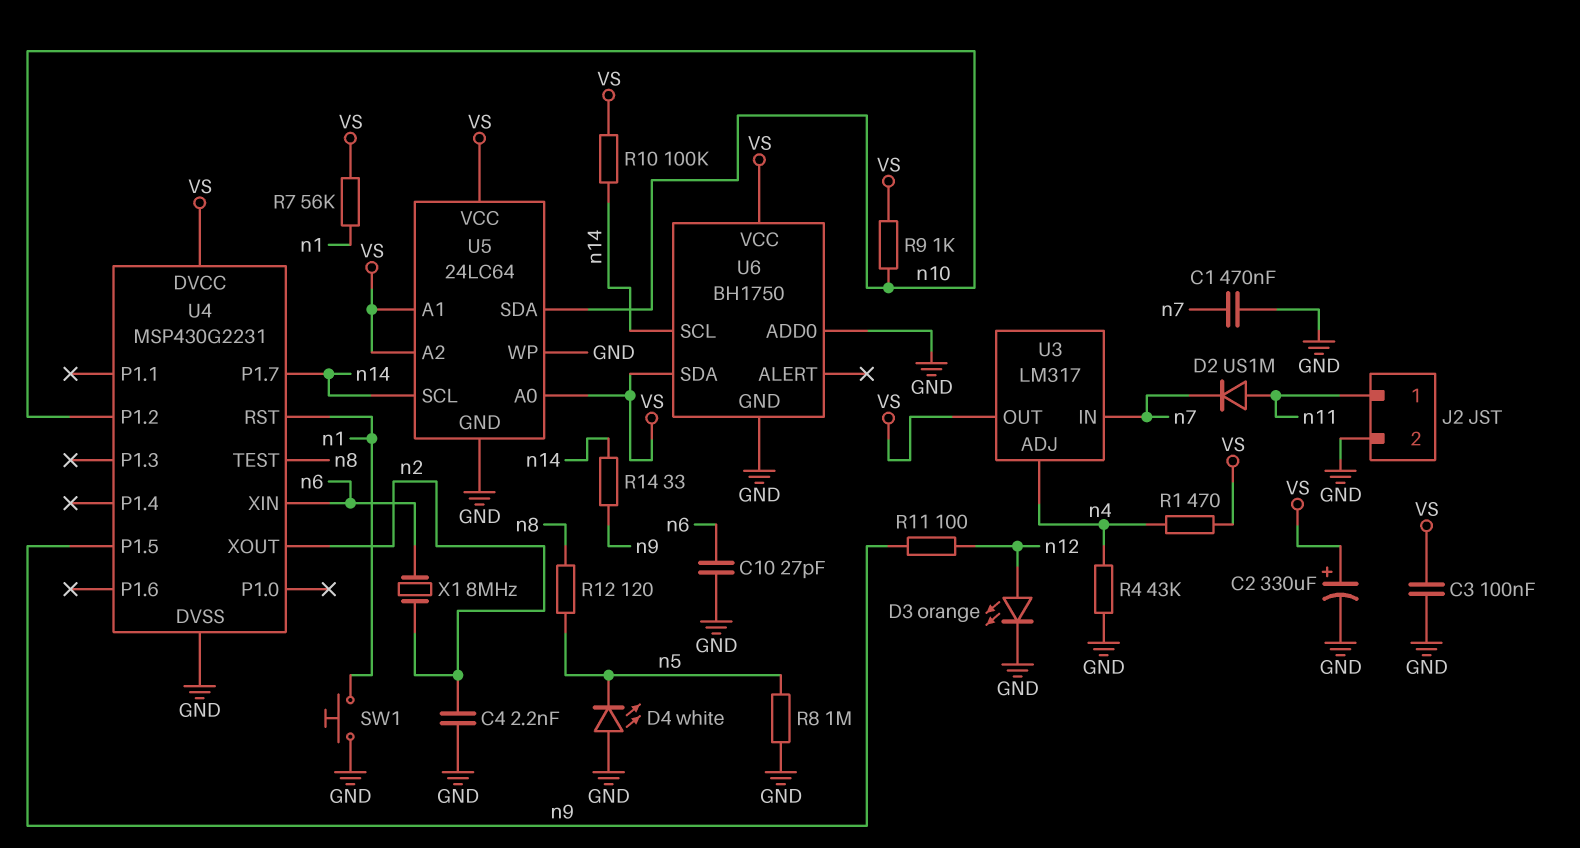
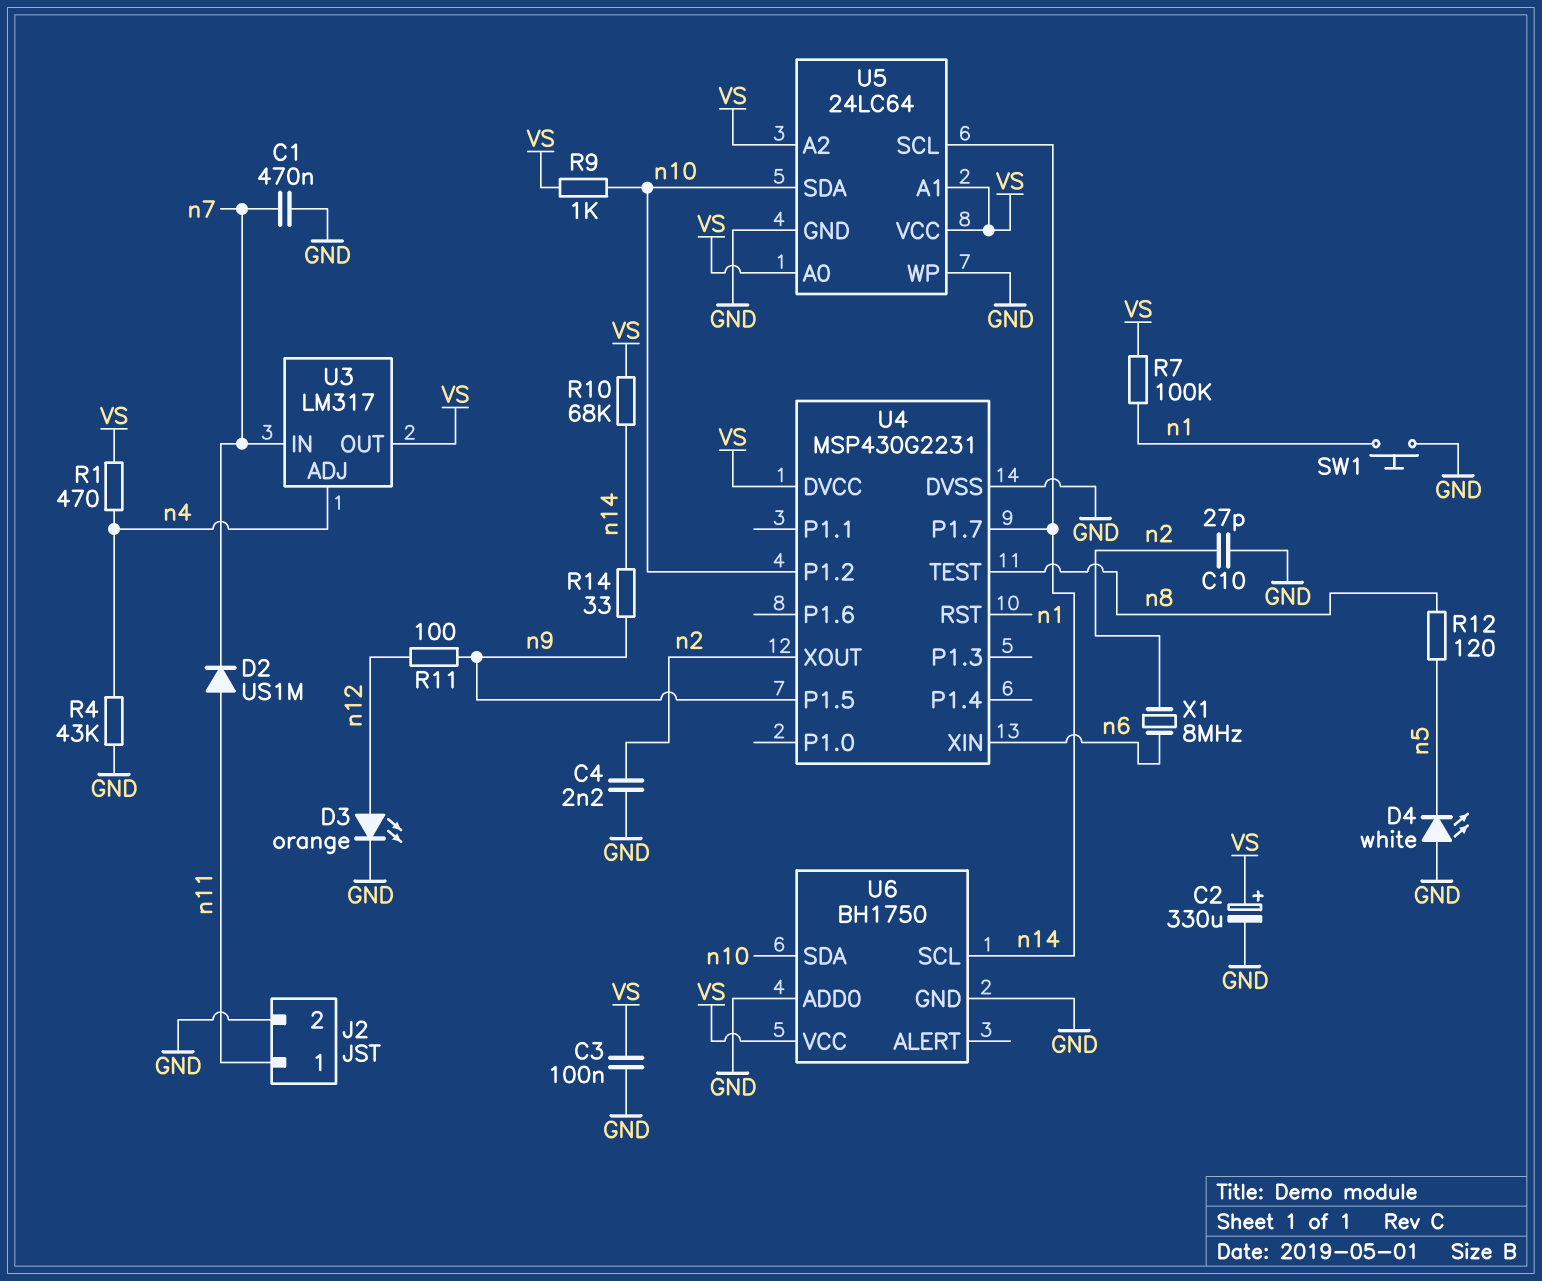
C10: 27pF (GND, n6) -> 27pF (GND, n2)
R7: 56k (VS, n1) -> 100k (VS, n1)
R8: 1M (GND, n5) -> none
R10: 100k (VS, n14) -> 68k (VS, n14)
U6 pin SDA: VS -> n10

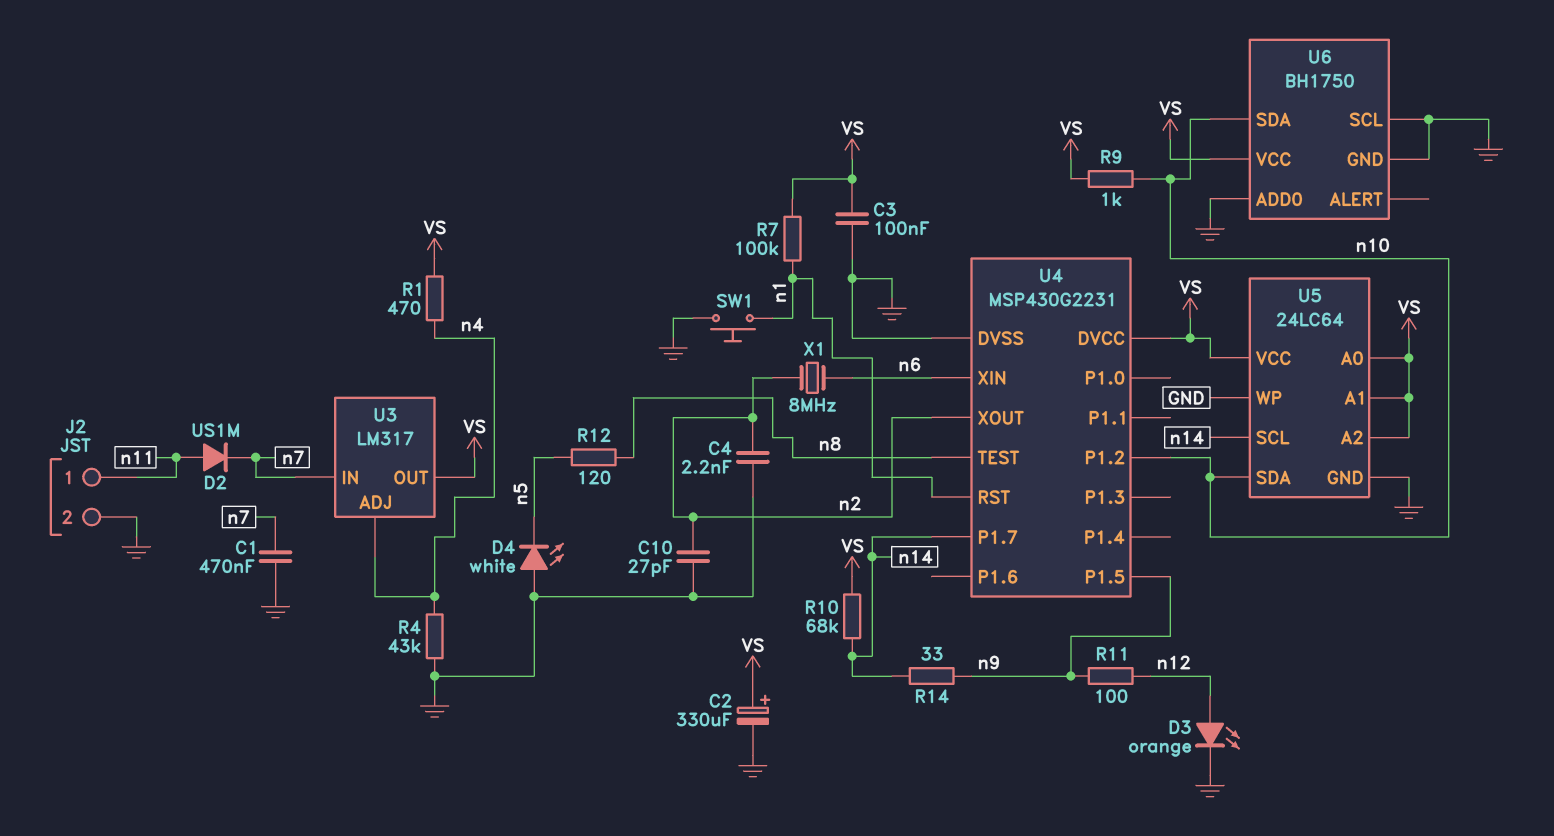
U6 pin SCL: n14 -> GND

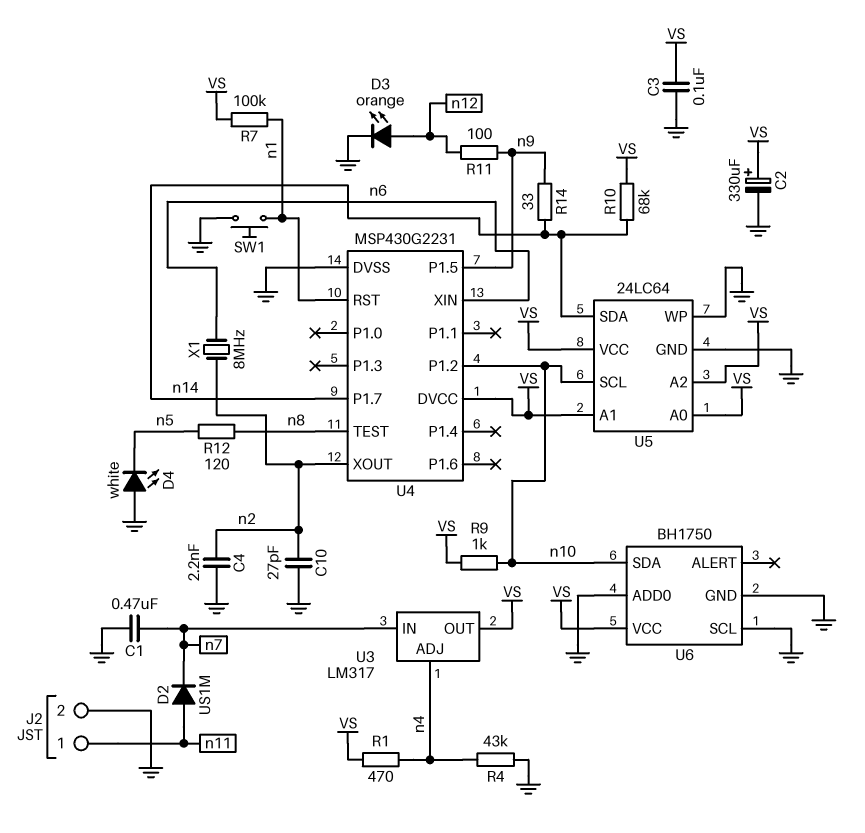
U5 pin SCL: n14 -> n10
U5 pin SDA: n10 -> n14

